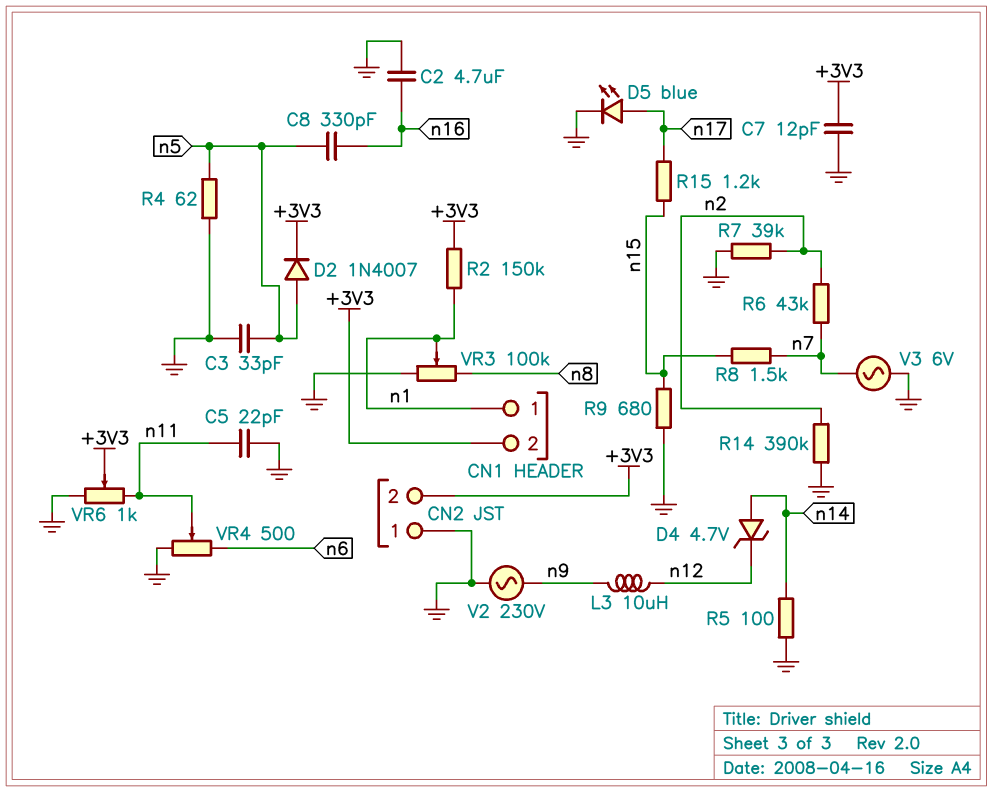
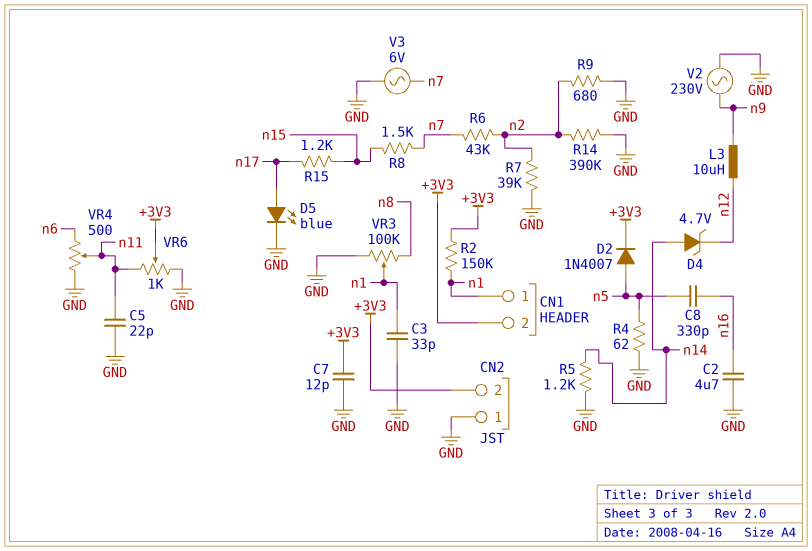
C3: 33pF (GND, n5) -> 33pF (GND, n1)
R5: 100 (GND, n14) -> 1.2k (GND, n14)
R9: 680 (GND, n15) -> 680 (GND, n2)

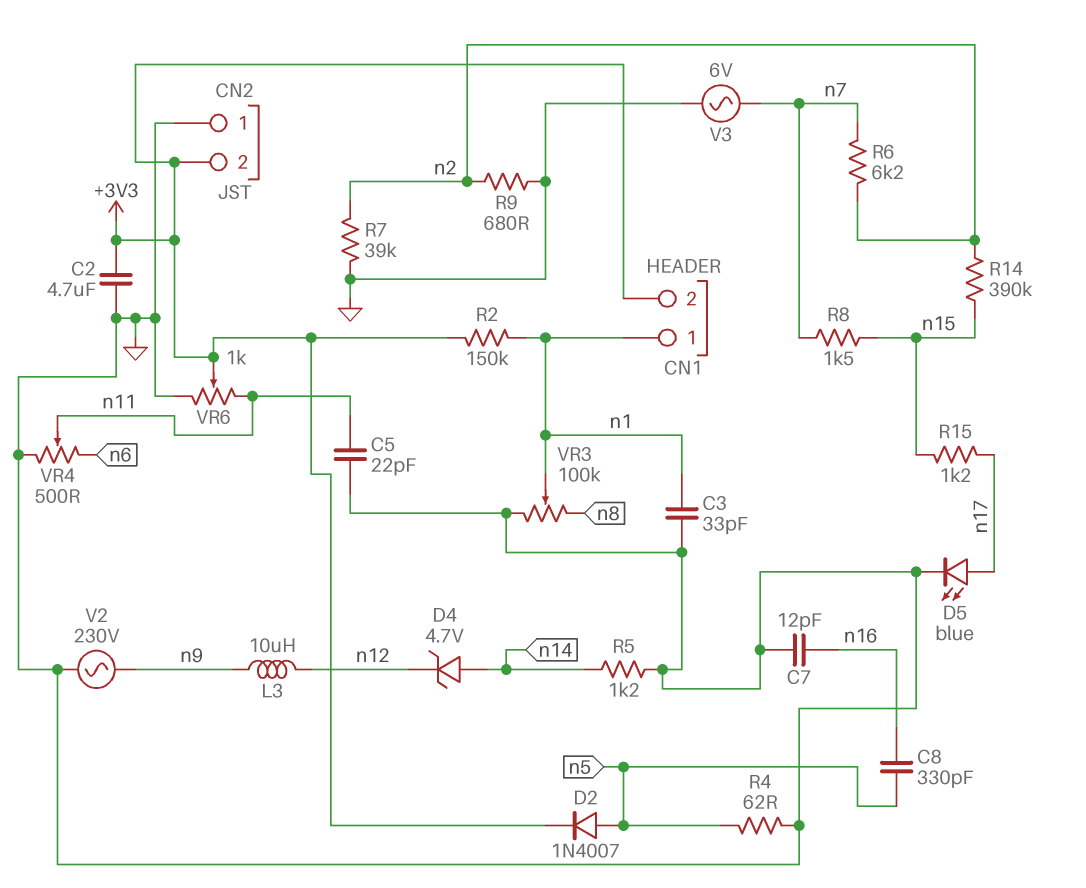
C2: 4.7uF (GND, n16) -> 4.7uF (+3V3, GND)
C7: 12pF (+3V3, GND) -> 12pF (GND, n16)
R6: 43k (n2, n7) -> 6.2k (n2, n7)
R14: 390k (GND, n2) -> 390k (n2, n15)

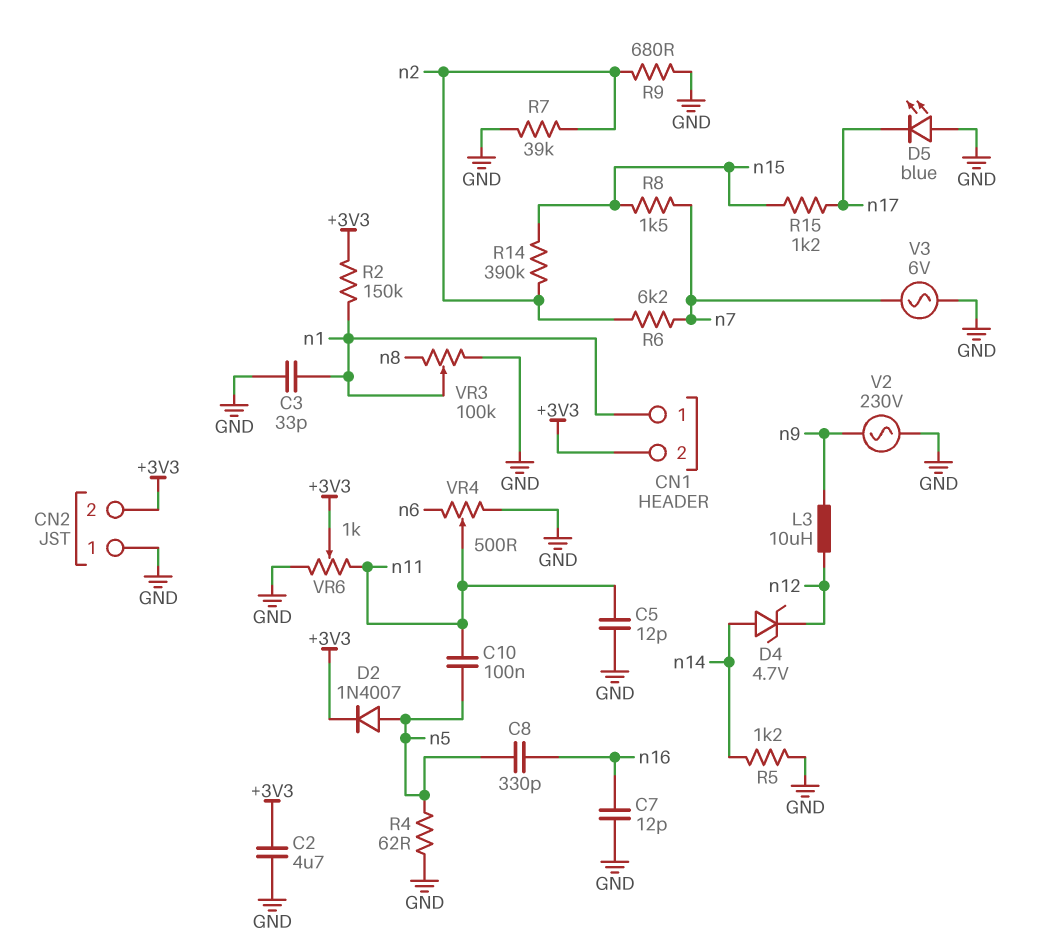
C5: 22pF (GND, n11) -> 12pF (GND, n11)
C10: none -> 100nF (n5, n11)
D5: LED blue (A n17, K GND) -> LED blue (A GND, K n17)

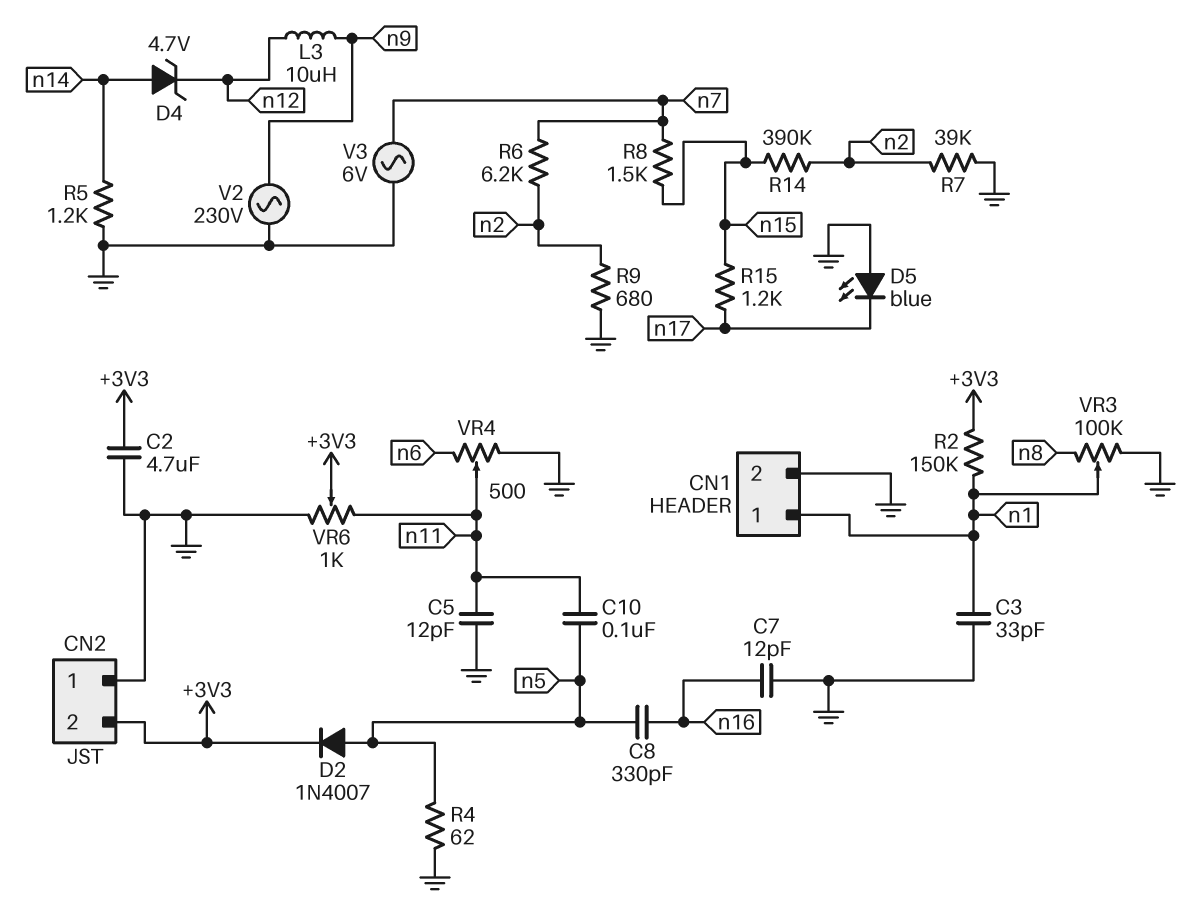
CN1 pin 2: +3V3 -> GND

